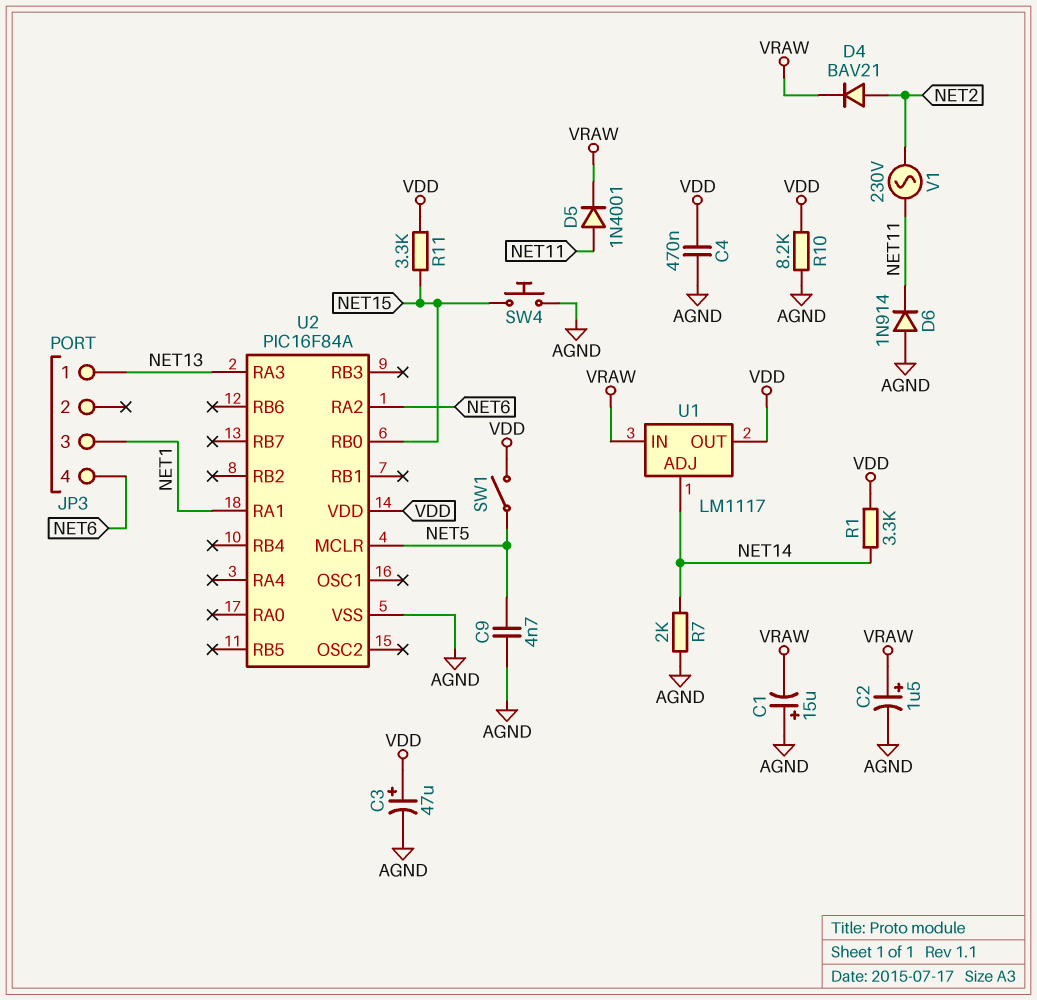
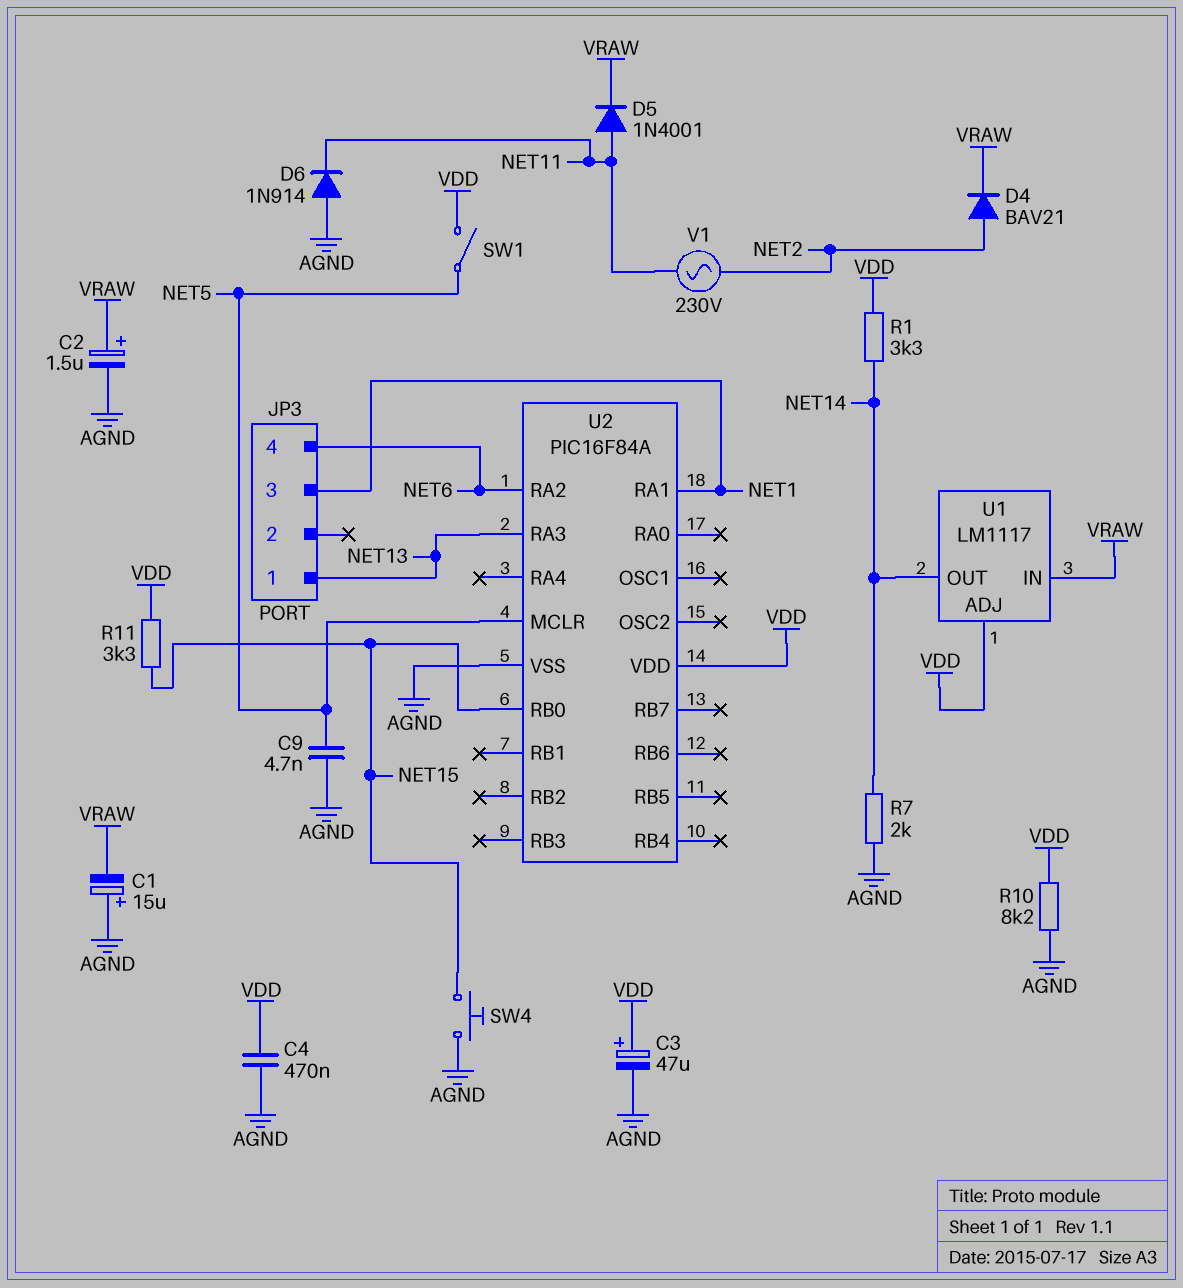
U1 pin ADJ: NET14 -> VDD
U1 pin OUT: VDD -> NET14

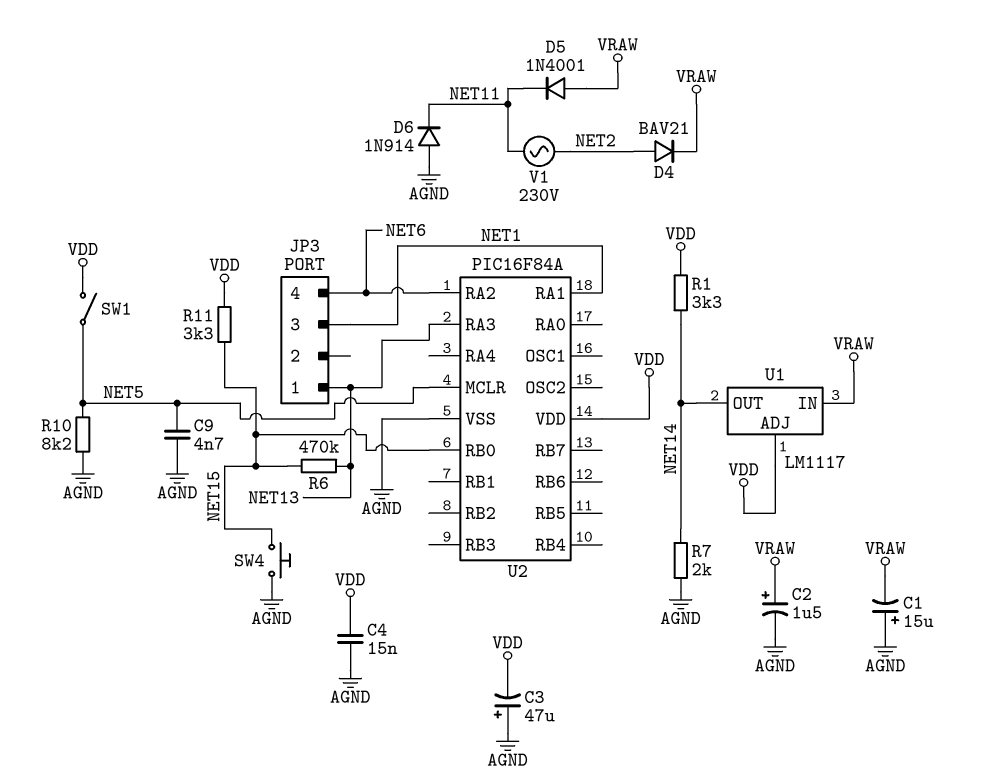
C3: 47uF (plus VDD, minus AGND) -> 47uF (plus AGND, minus VDD)
C4: 470nF (AGND, VDD) -> 15nF (AGND, VDD)
D5: diode 1N4001 (A NET11, K VRAW) -> diode 1N4001 (A VRAW, K NET11)
R6: none -> 470k (NET13, NET15)
R10: 8.2k (AGND, VDD) -> 8.2k (AGND, NET5)

